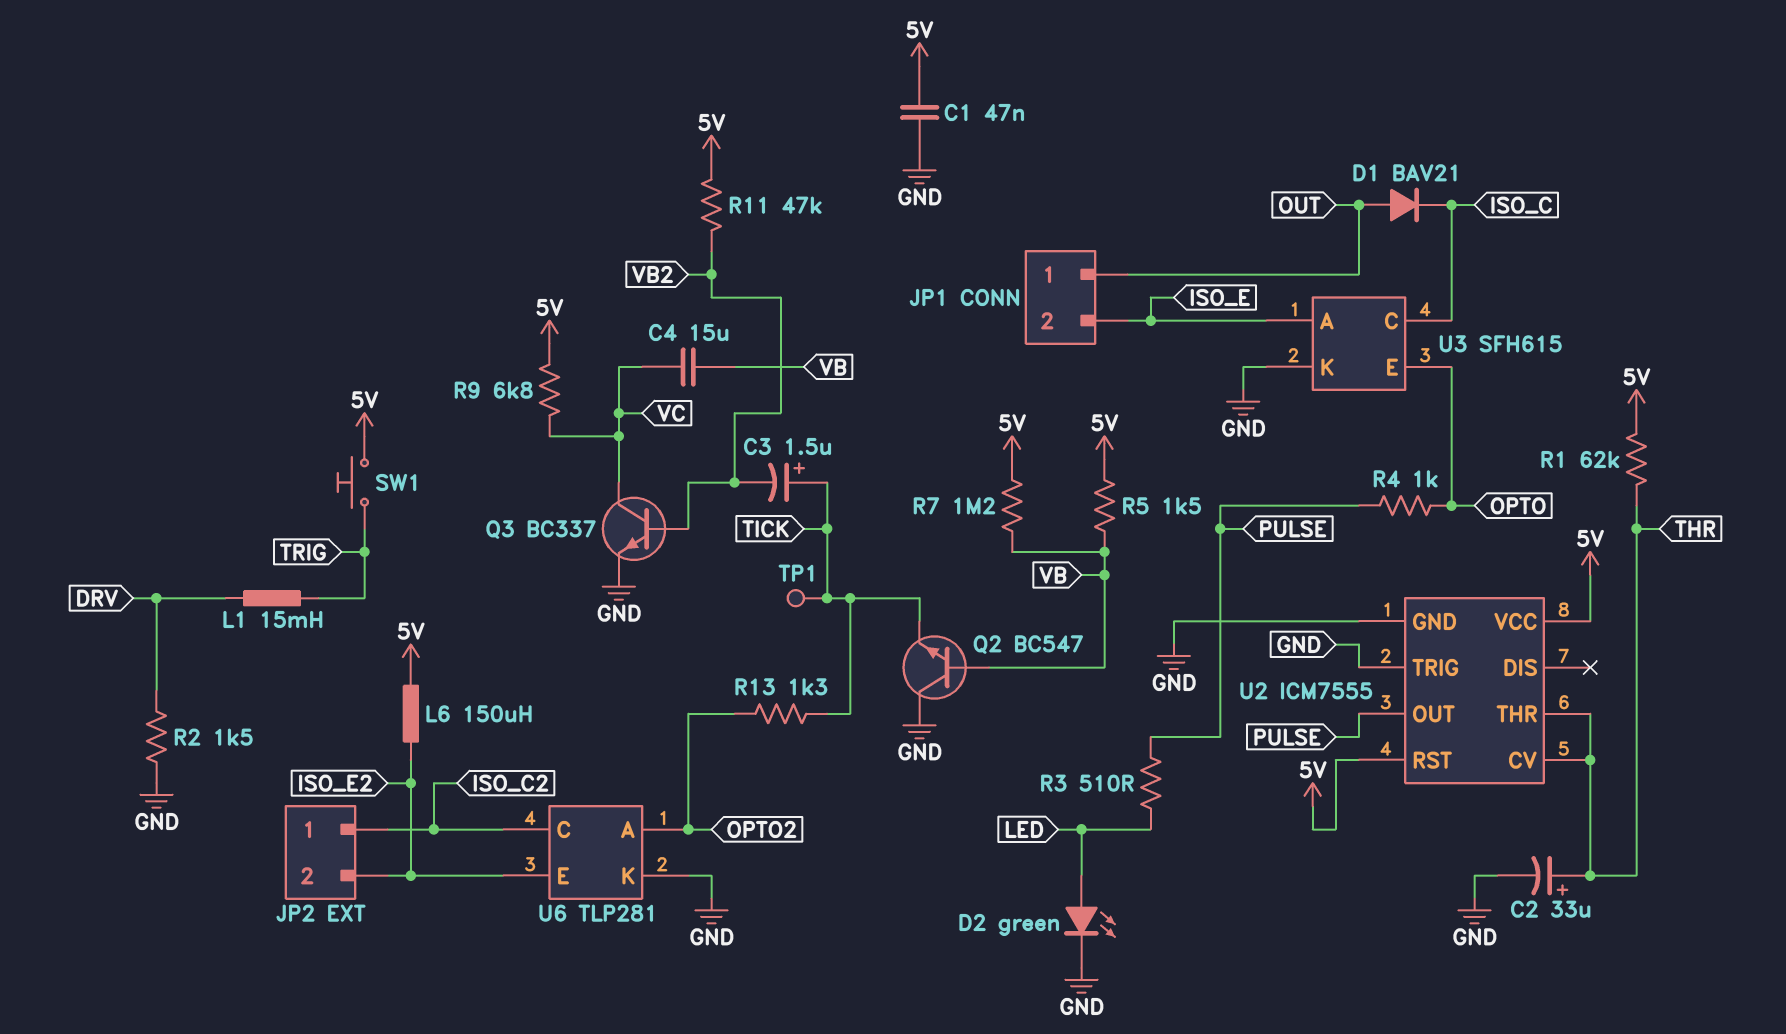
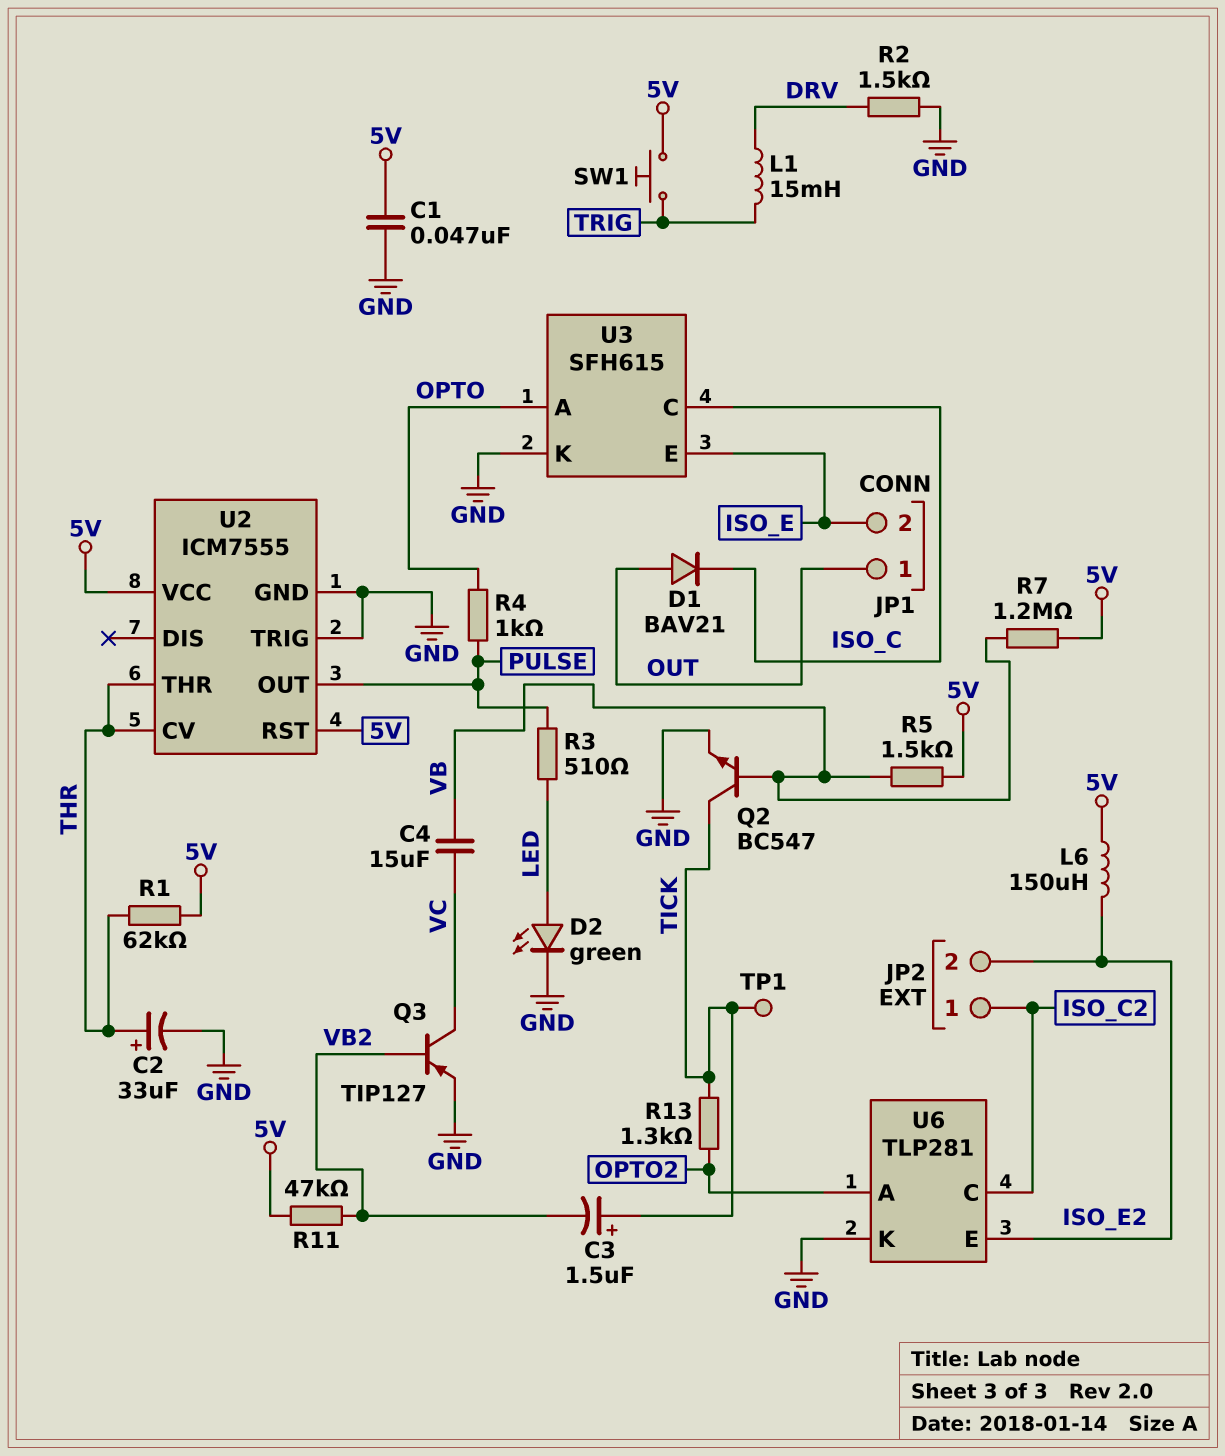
Q2: NPN BC547 (B VB, C GND, E TICK) -> NPN BC547 (B VB, C TICK, E GND)
Q3: NPN BC337 (B VB2, C VC, E GND) -> PNP TIP127 (B VB2, C VC, E GND)
R9: 6.8k (5V, VC) -> none
U3 pin A: ISO_E -> OPTO
U3 pin E: OPTO -> ISO_E

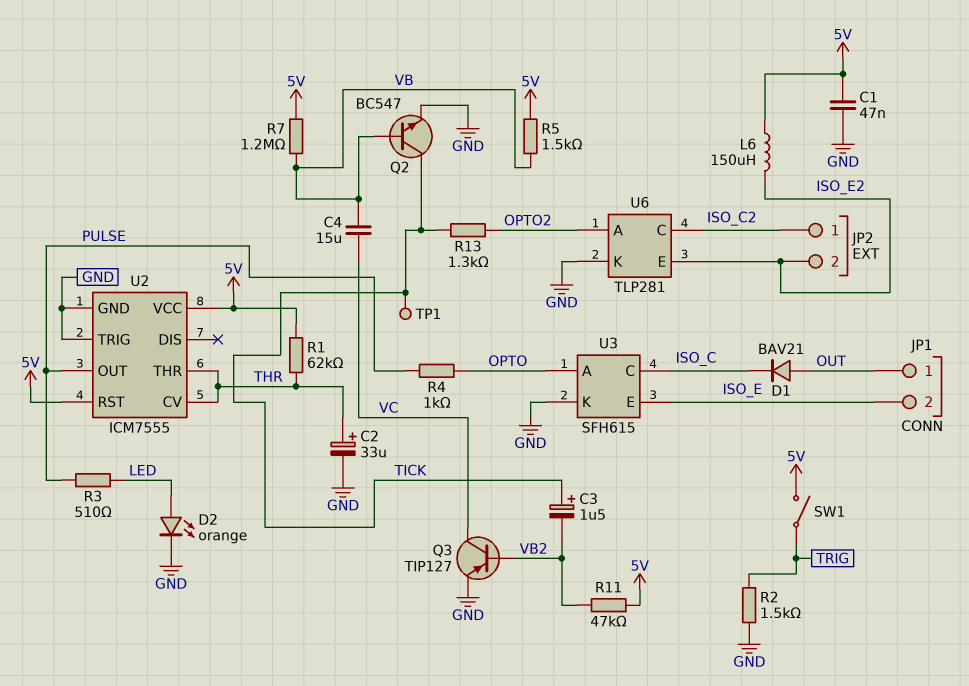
D2: LED green (A LED, K GND) -> LED orange (A LED, K GND)
L1: 15mH (DRV, TRIG) -> none
R2: 1.5k (DRV, GND) -> 1.5k (GND, TRIG)
SW1: button (5V, TRIG) -> switch (5V, TRIG)

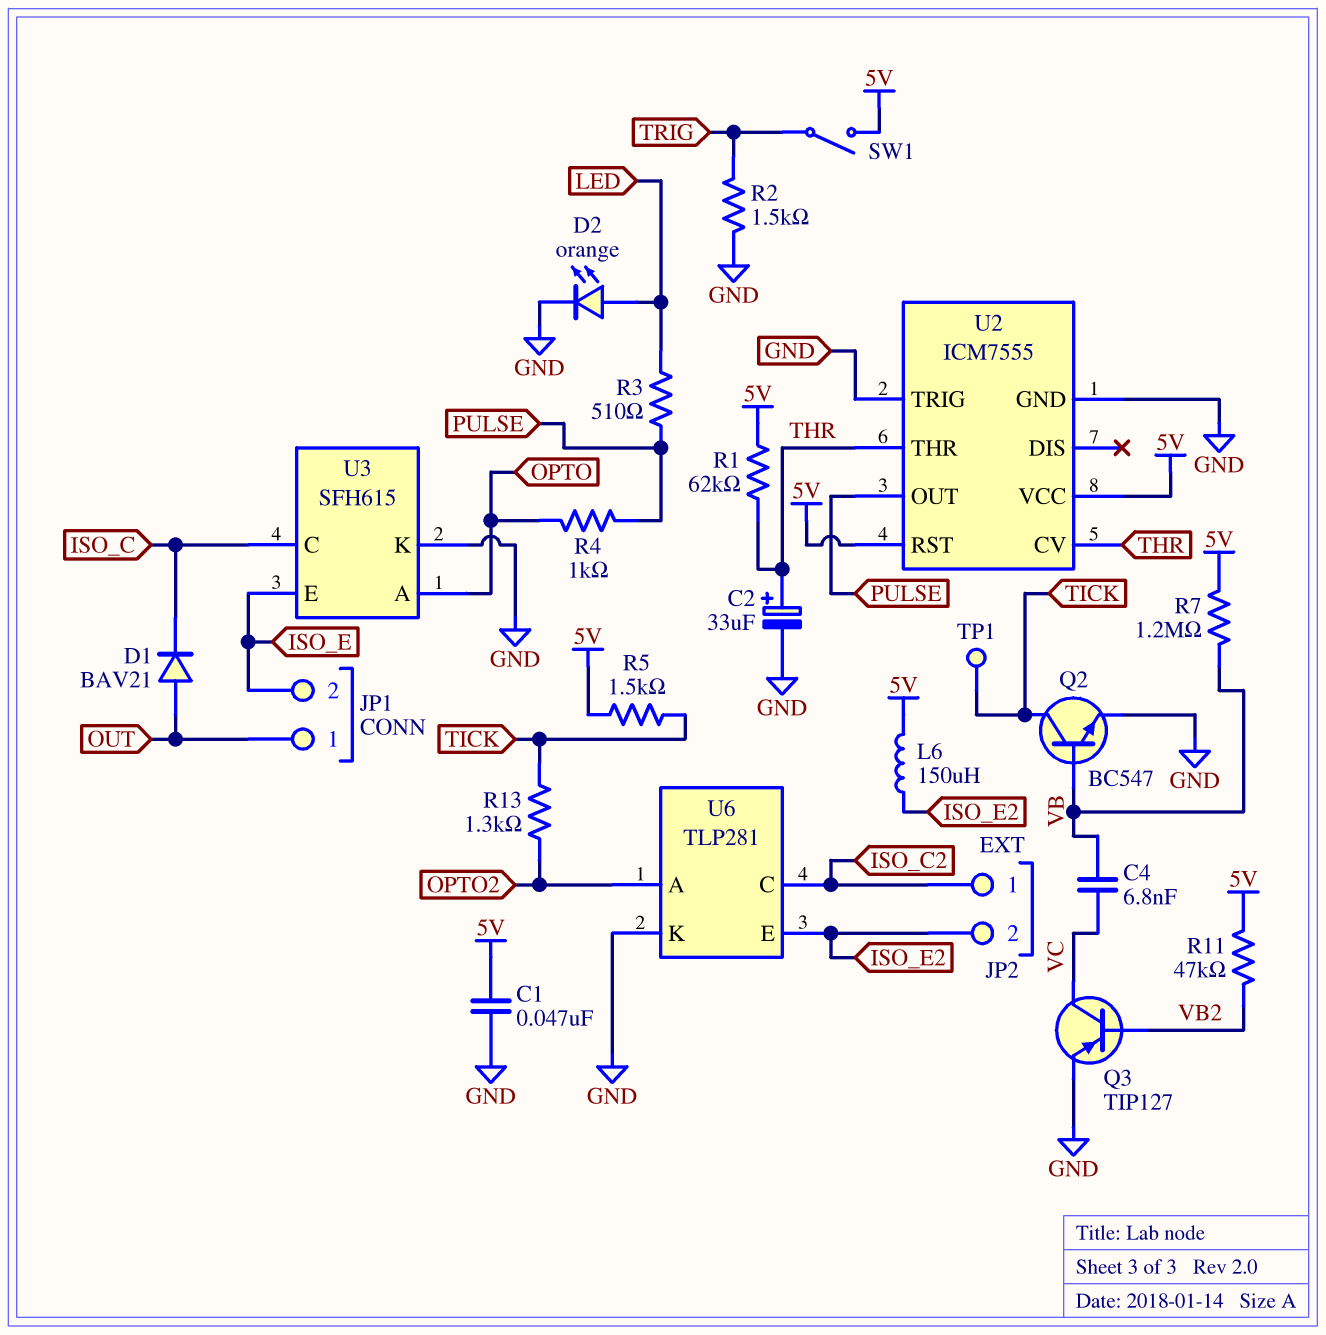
C3: 1.5uF (plus TICK, minus VB2) -> none
C4: 15uF (VB, VC) -> 6.8nF (VB, VC)
R5: 1.5k (5V, VB) -> 1.5k (5V, TICK)

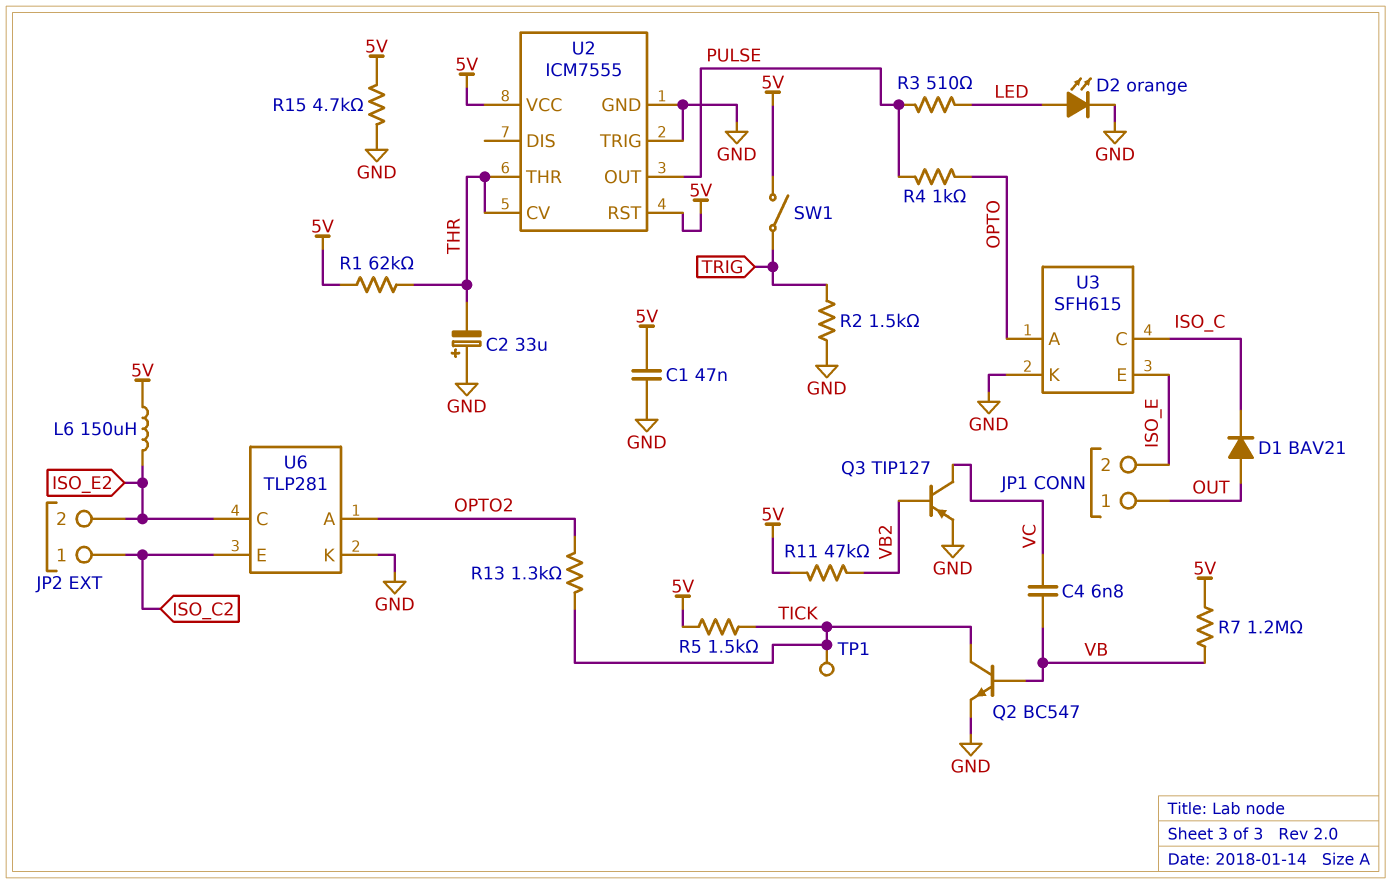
C2: 33uF (plus THR, minus GND) -> 33uF (plus GND, minus THR)
R15: none -> 4.7k (5V, GND)
U6 pin C: ISO_C2 -> ISO_E2
U6 pin E: ISO_E2 -> ISO_C2

